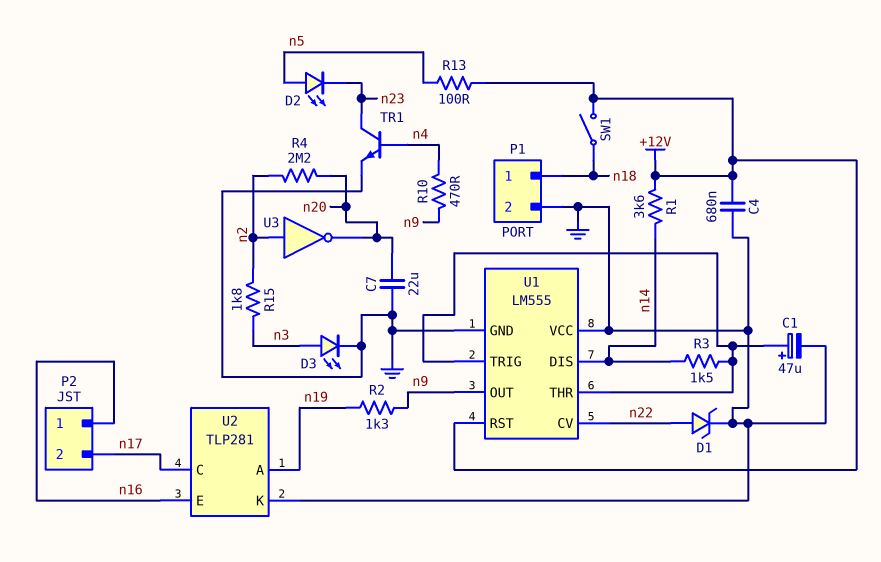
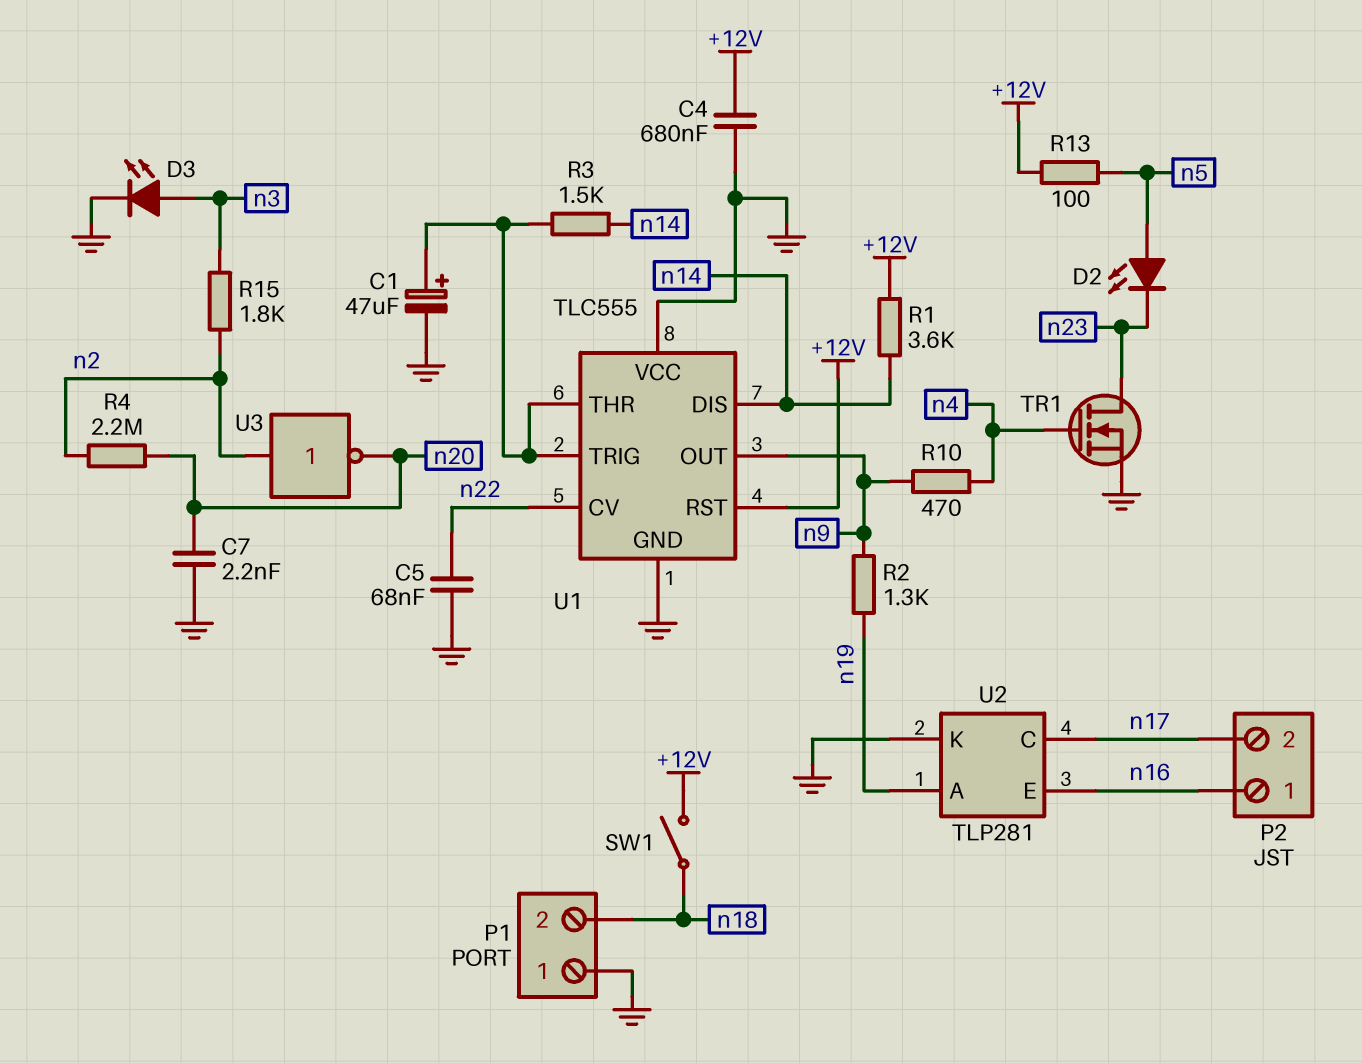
C5: none -> 68nF (GND, n22)
C7: 22uF (GND, n20) -> 2.2nF (GND, n20)
D1: zener (A n22, K GND) -> none
P1 pin 1: n18 -> GND
P1 pin 2: GND -> n18
TR1: NPN (B n4, C n23, E GND) -> NMOS (G n4, D n23, S GND)
U1: LM555 -> TLC555

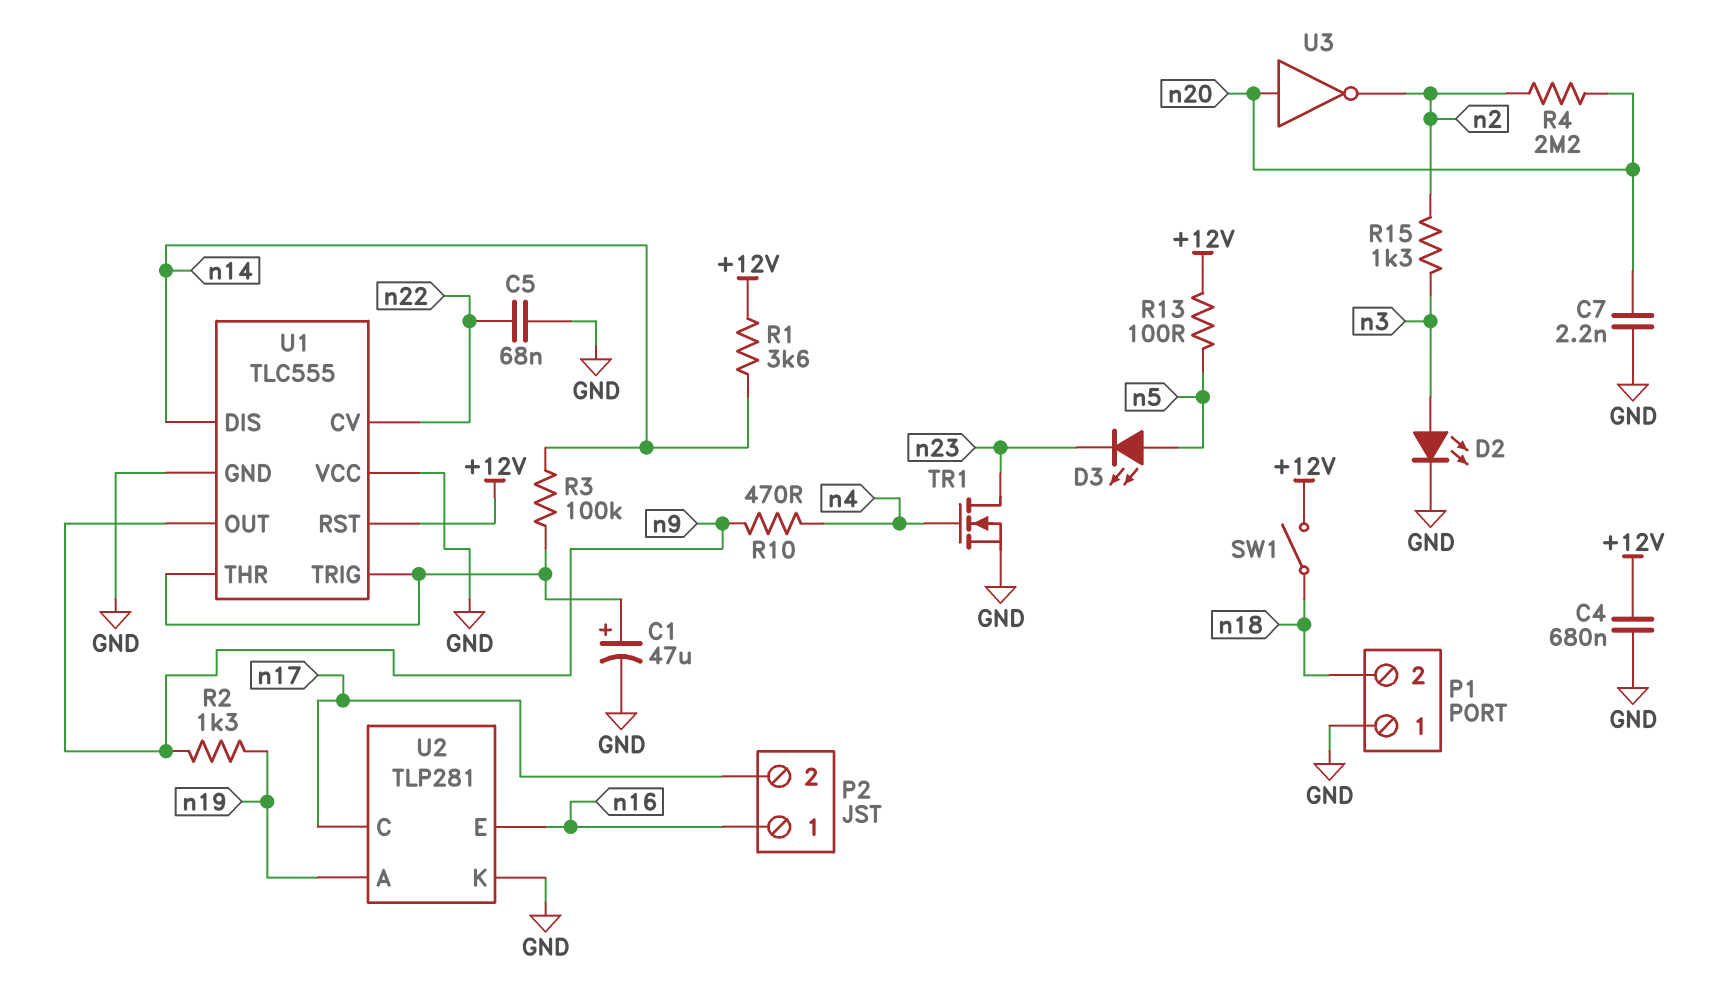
D2: LED (A n5, K n23) -> LED (A n3, K GND)
D3: LED (A n3, K GND) -> LED (A n5, K n23)
R3: 1.5k (U1/THR, n14) -> 100k (U1/THR, n14)
R15: 1.8k (n2, n3) -> 1.3k (n2, n3)
U3: NOT (in n2, out n20) -> NOT (in n20, out n2)

